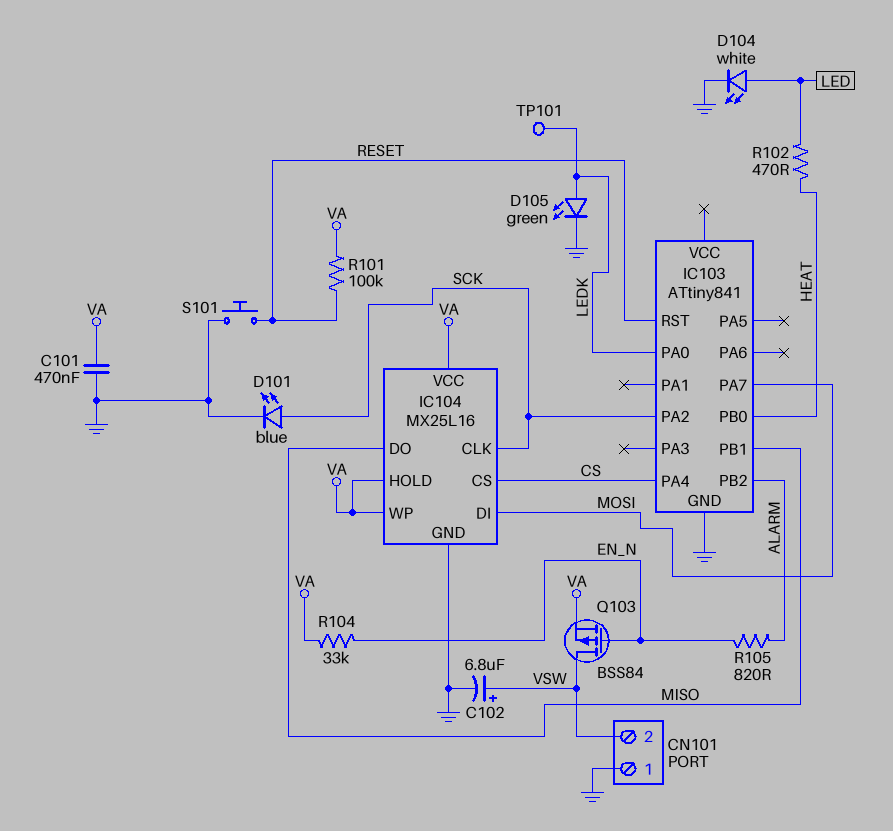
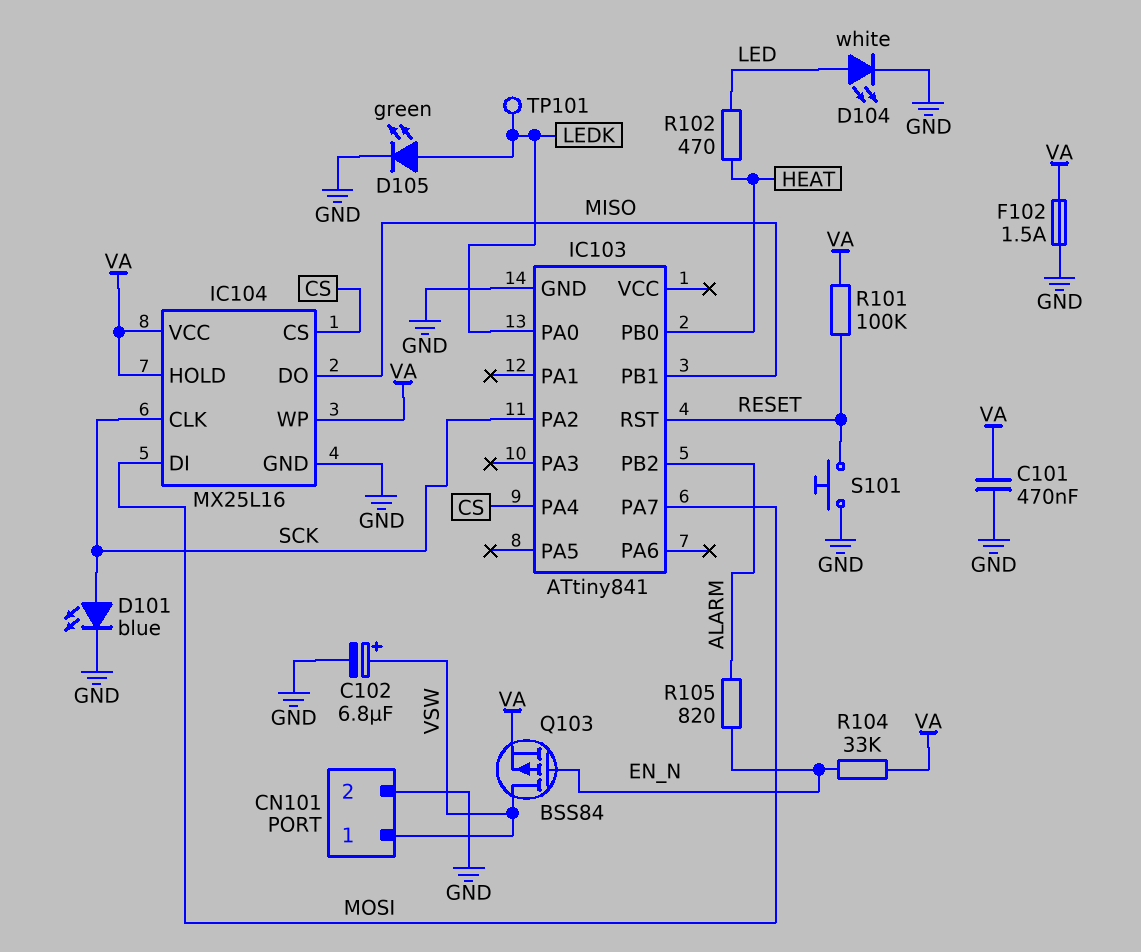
CN101 pin 1: GND -> VSW
CN101 pin 2: VSW -> GND
F102: none -> 1.5A (GND, VA)

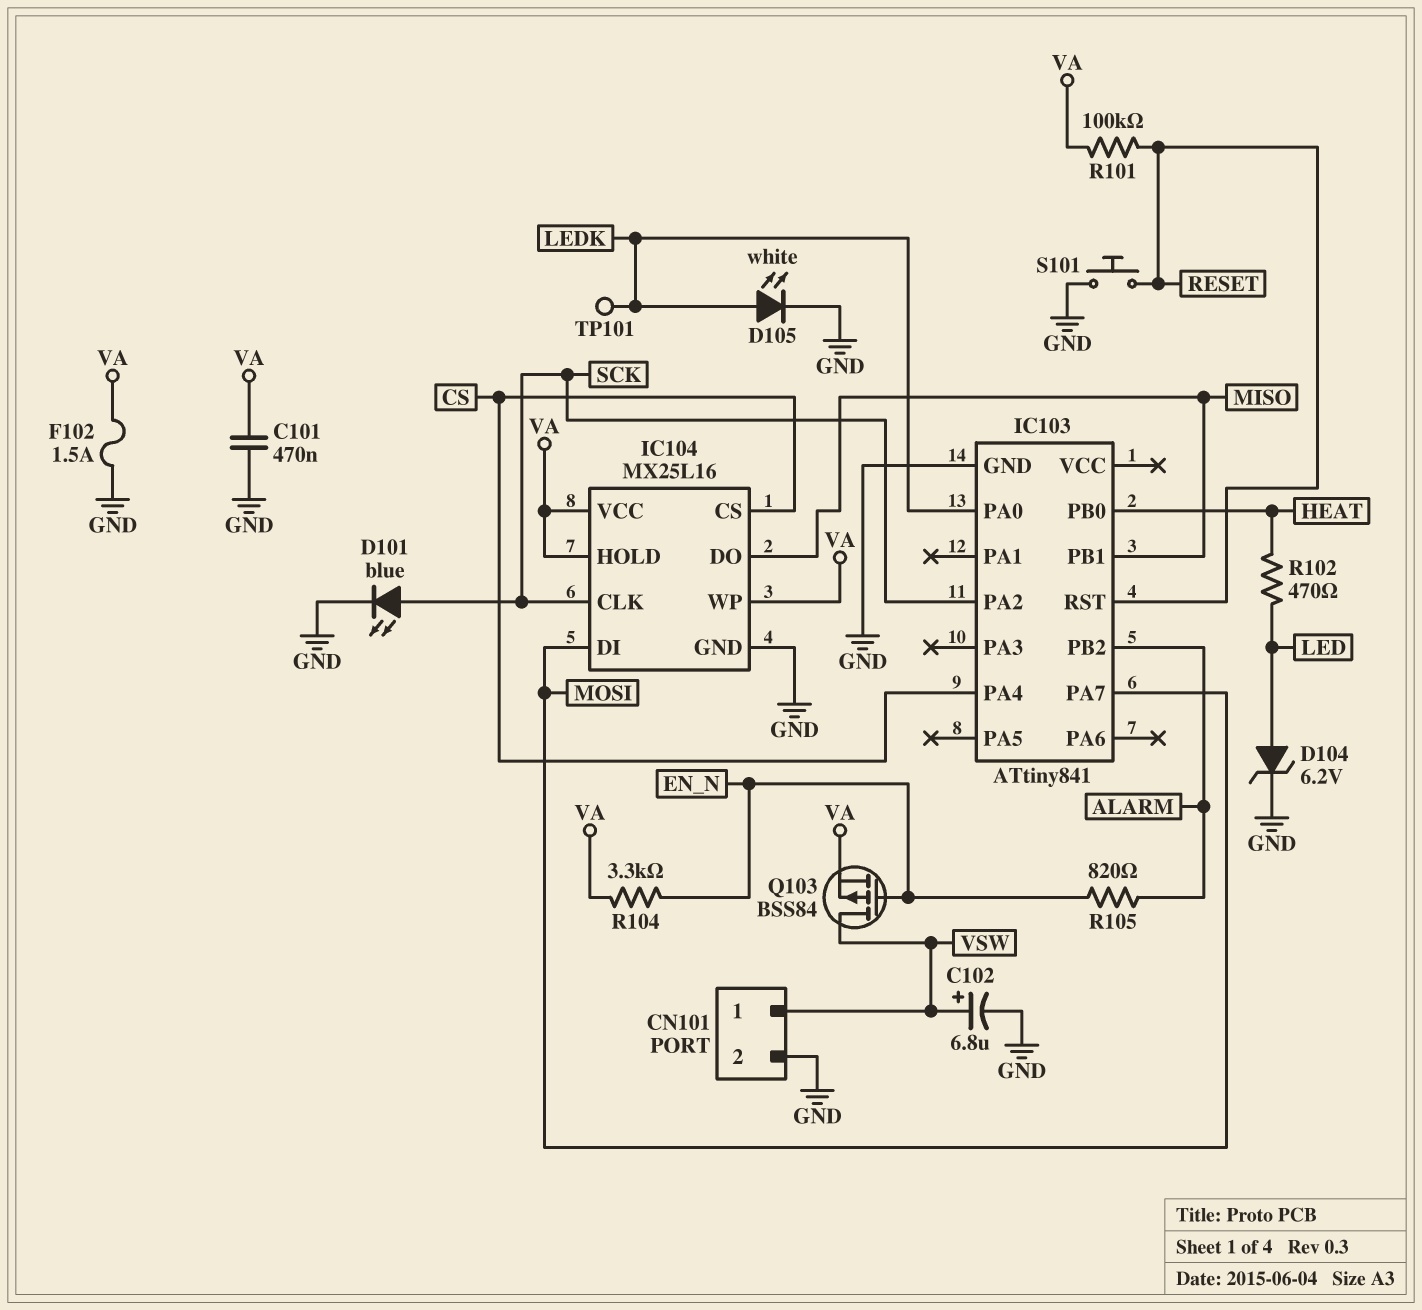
D104: LED white (A LED, K GND) -> zener 6.2V (A LED, K GND)
D105: LED green (A LEDK, K GND) -> LED white (A LEDK, K GND)
R104: 33k (EN_N, VA) -> 3.3k (EN_N, VA)

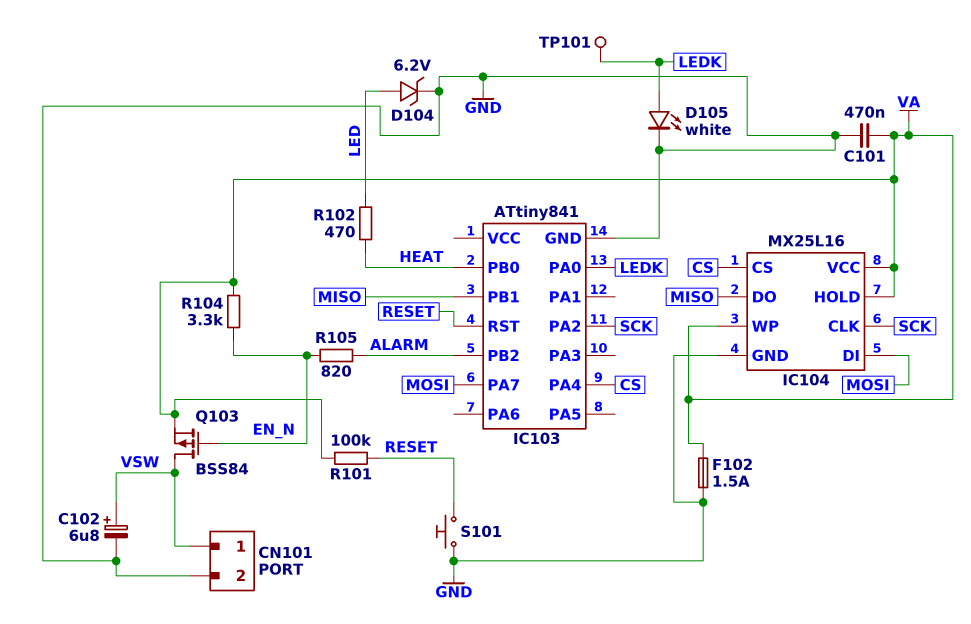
D101: LED blue (A SCK, K GND) -> none

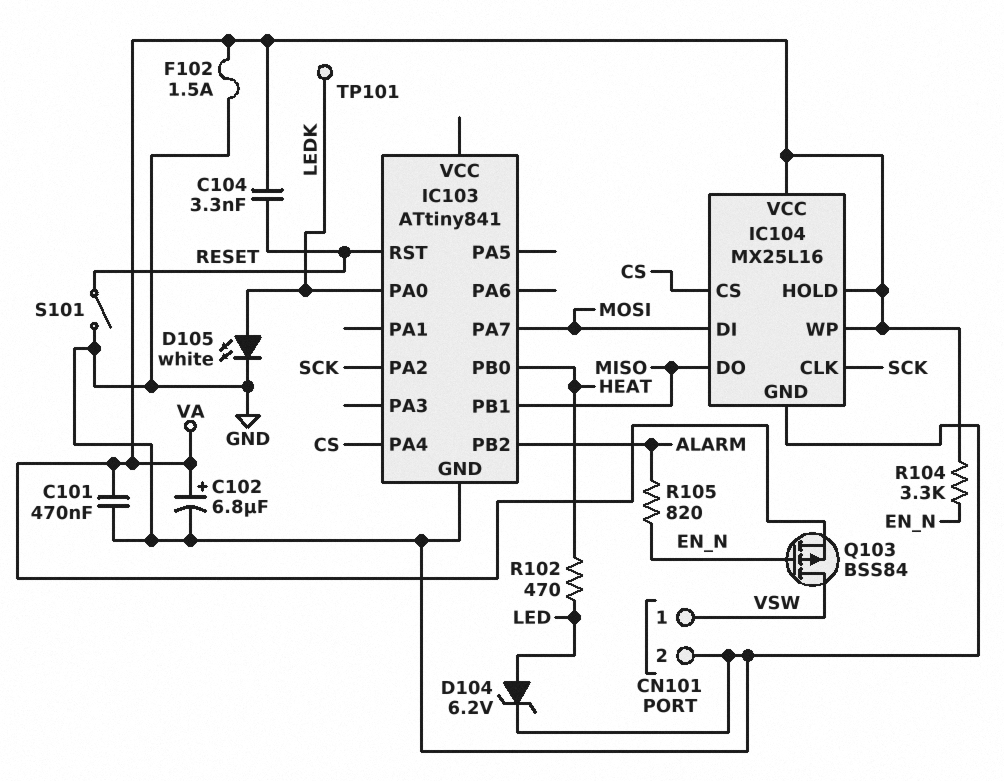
C102: 6.8uF (plus VSW, minus GND) -> 6.8uF (plus VA, minus GND)
C104: none -> 3.3nF (RESET, VA)
R101: 100k (RESET, VA) -> none
S101: button (GND, RESET) -> switch (GND, RESET)

